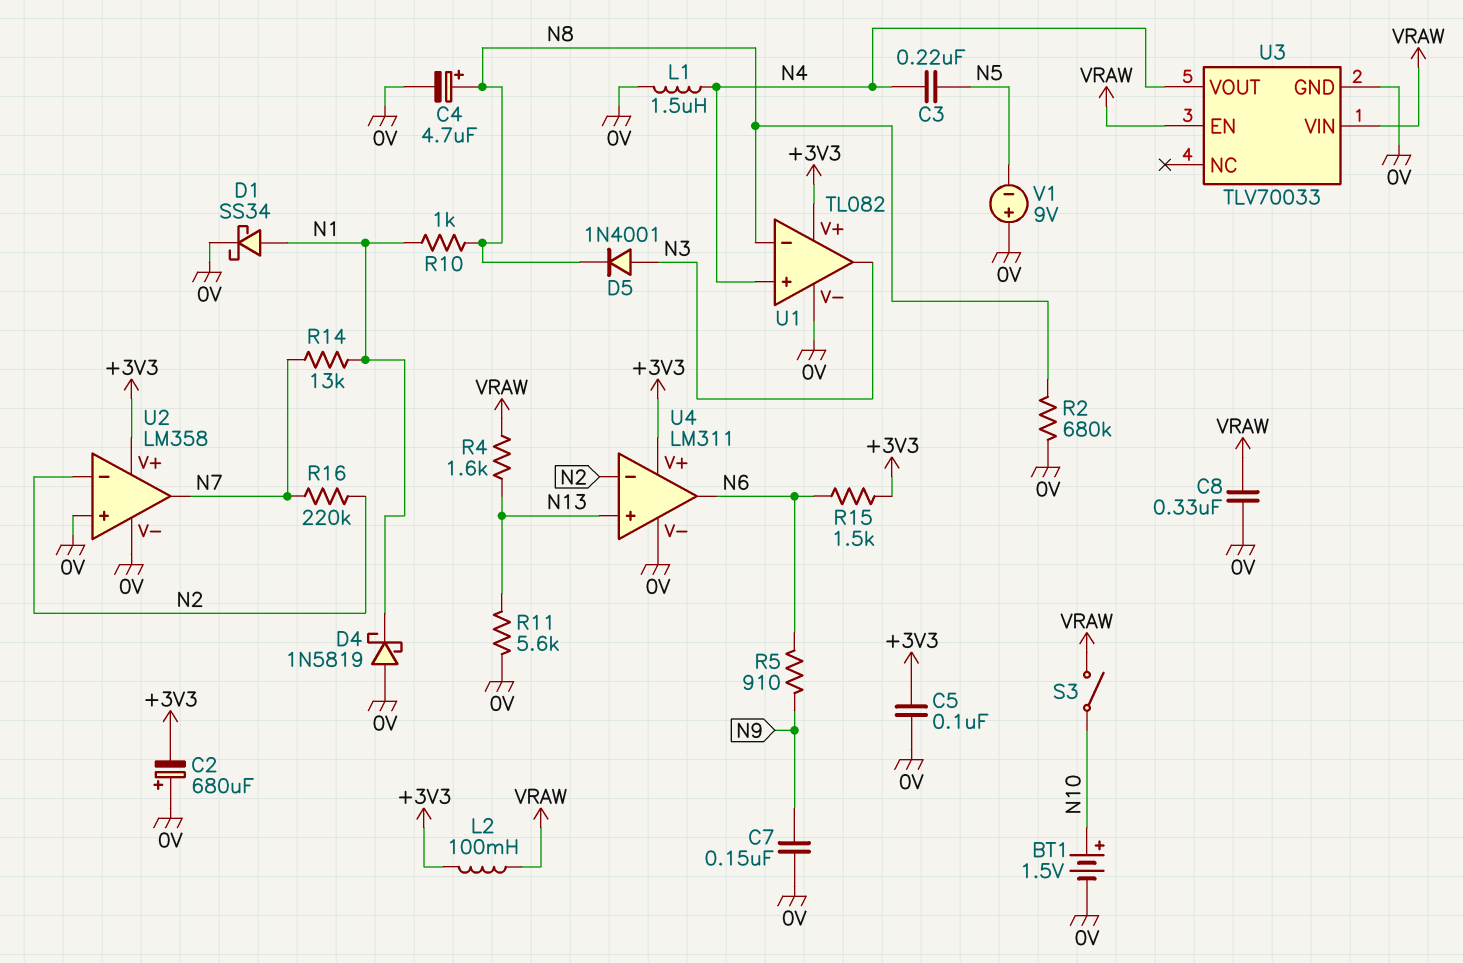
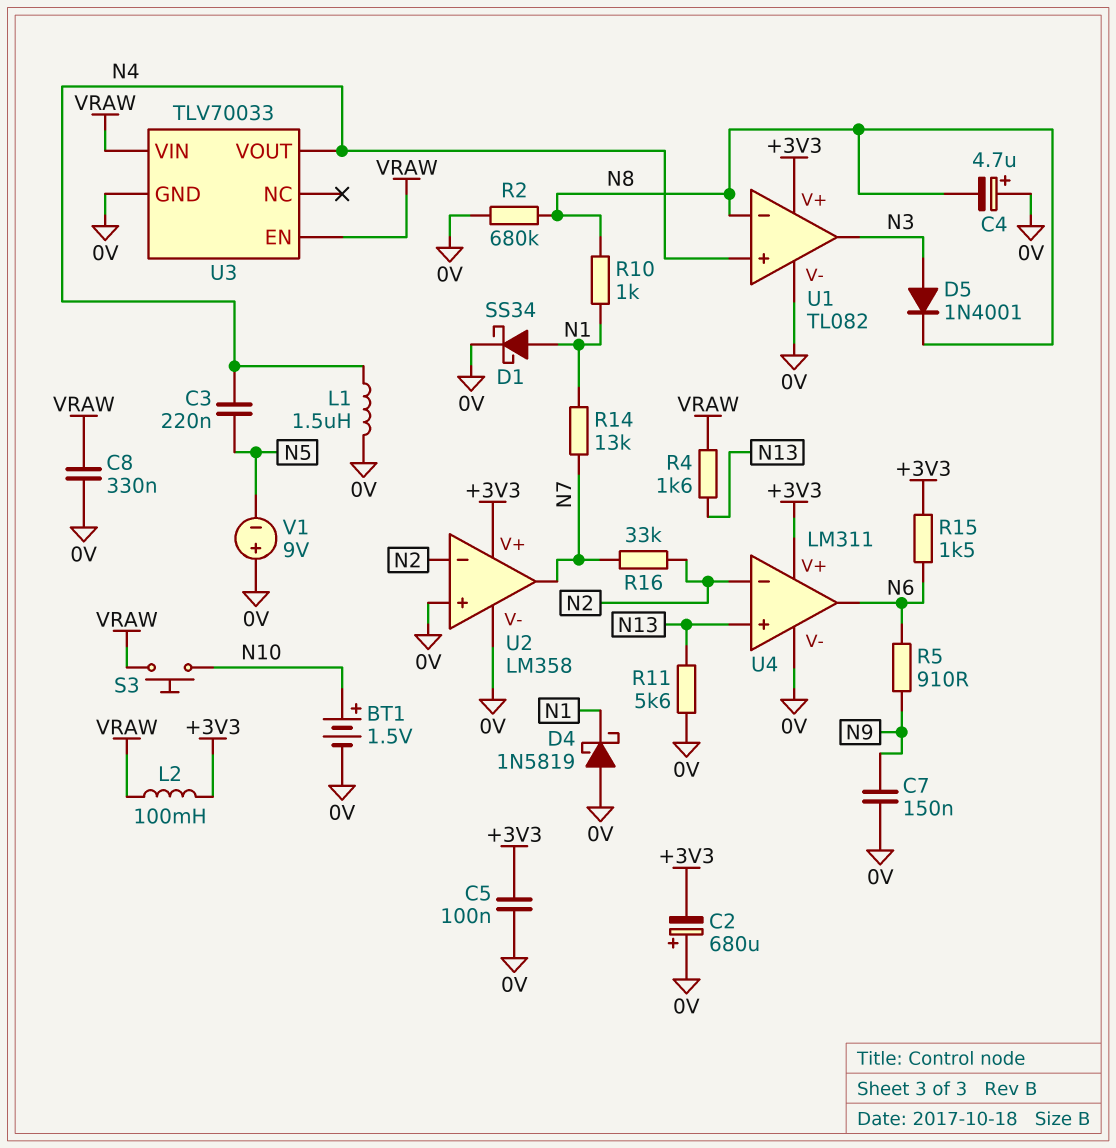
C4: 4.7uF (plus N8, minus 0V) -> 4.7uF (plus 0V, minus N8)
R16: 220k (N2, N7) -> 33k (N2, N7)
S3: switch (N10, VRAW) -> button (N10, VRAW)

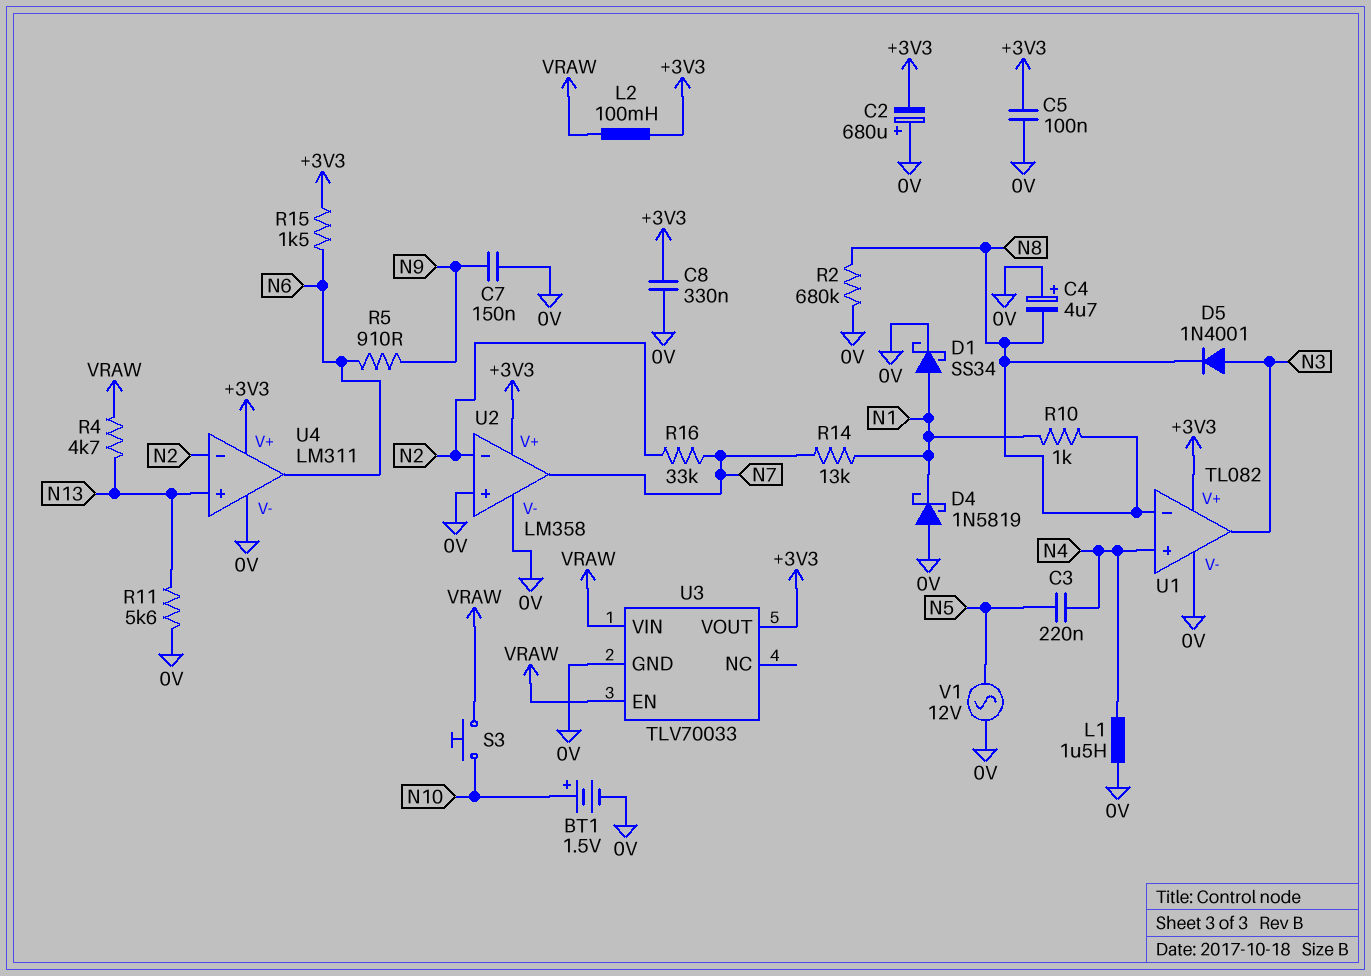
C8: 330nF (0V, VRAW) -> 330nF (+3V3, 0V)
R4: 1.6k (N13, VRAW) -> 4.7k (N13, VRAW)
U3 pin VOUT: N4 -> +3V3
V1: 9V (plus 0V, minus N5) -> AC 12V (0V, N5)

